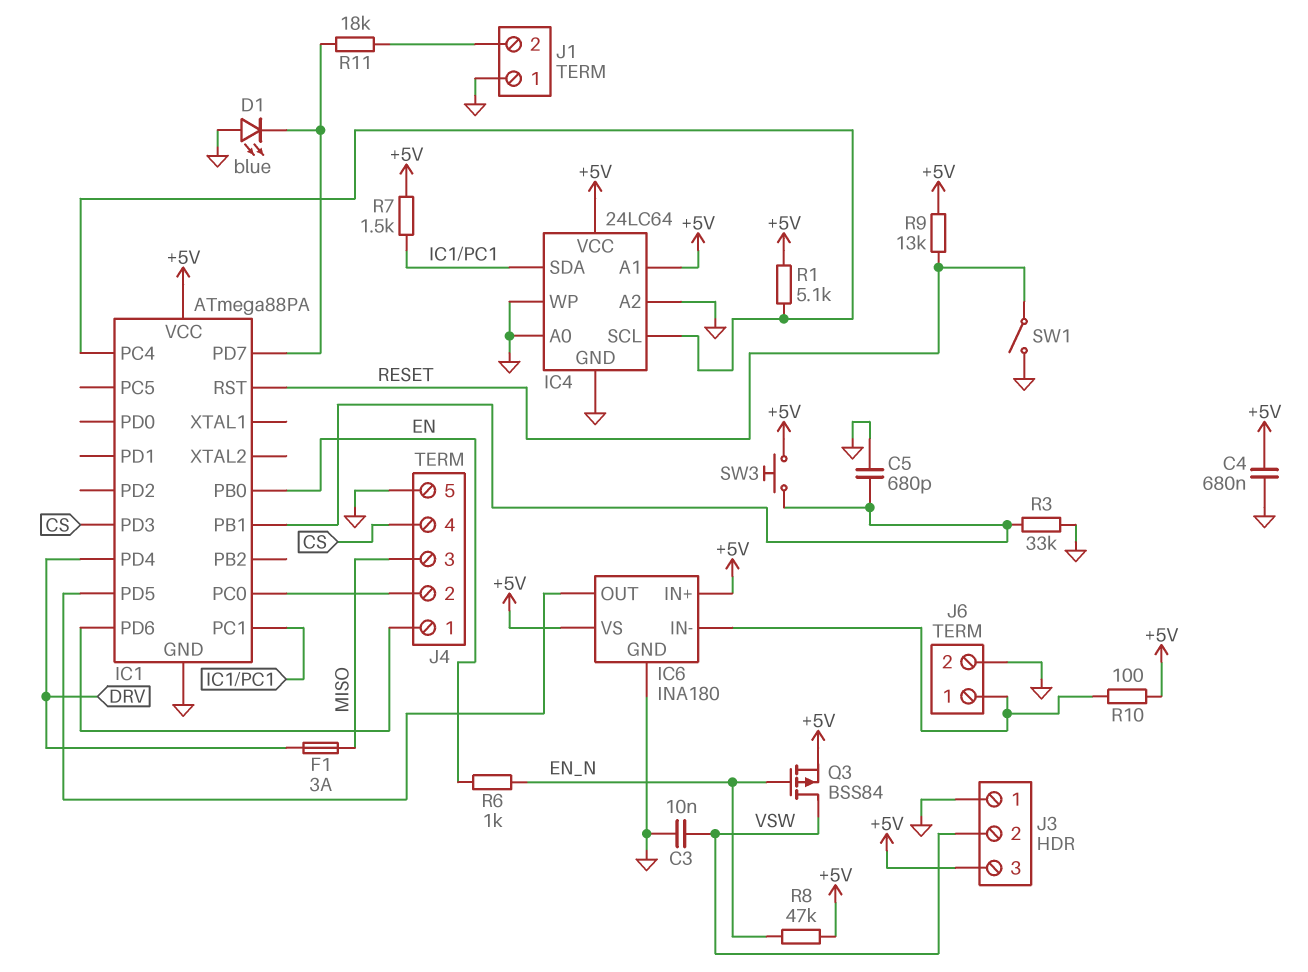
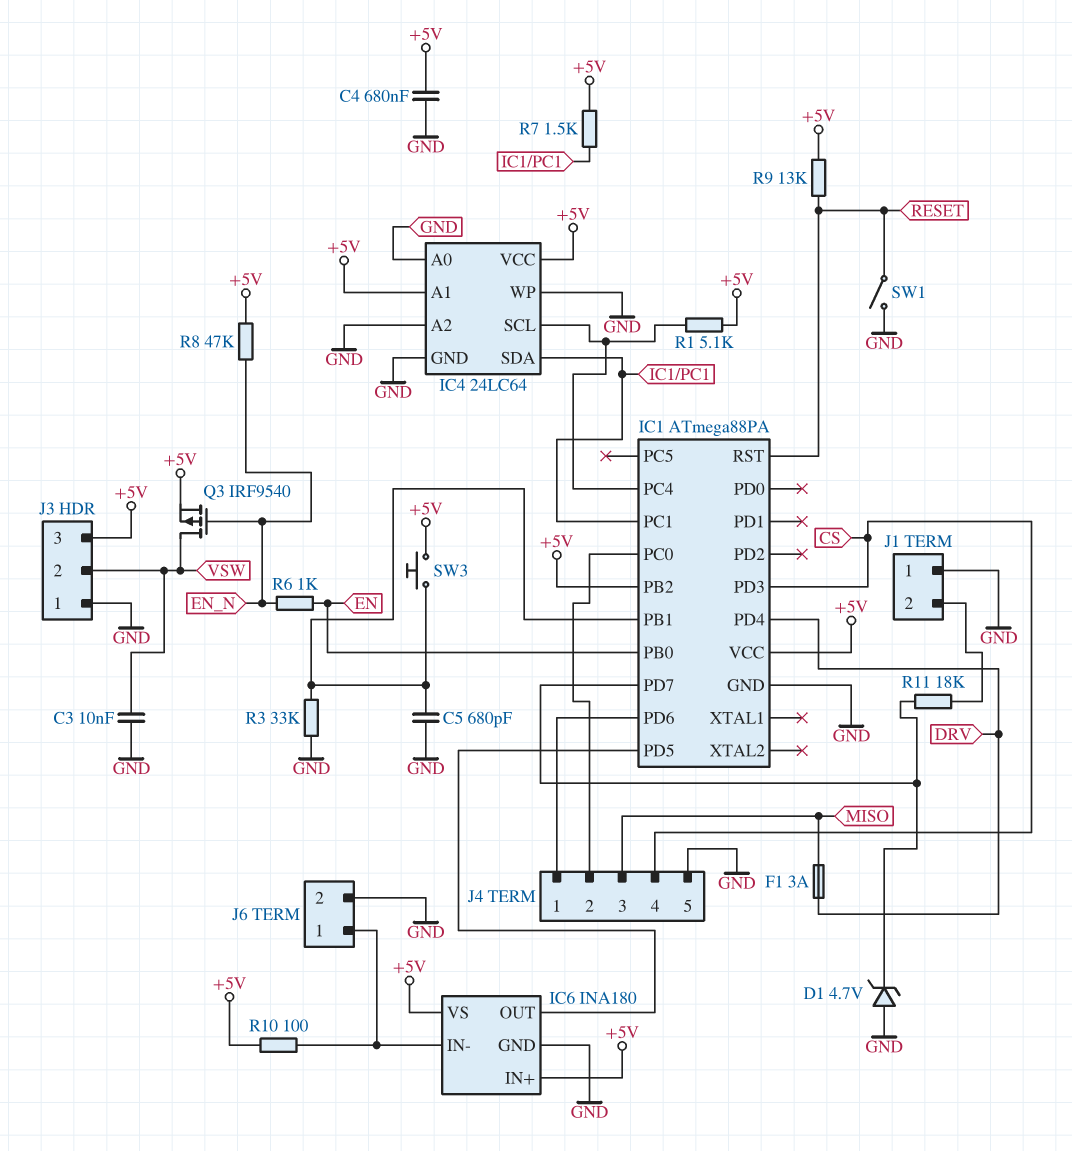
D1: LED blue (A GND, K IC1/PD7) -> zener 4.7V (A GND, K IC1/PD7)
IC1 pin PB2: none -> +5V
Q3: PMOS BSS84 (G EN_N, D VSW, S +5V) -> PMOS IRF9540 (G EN_N, D VSW, S +5V)

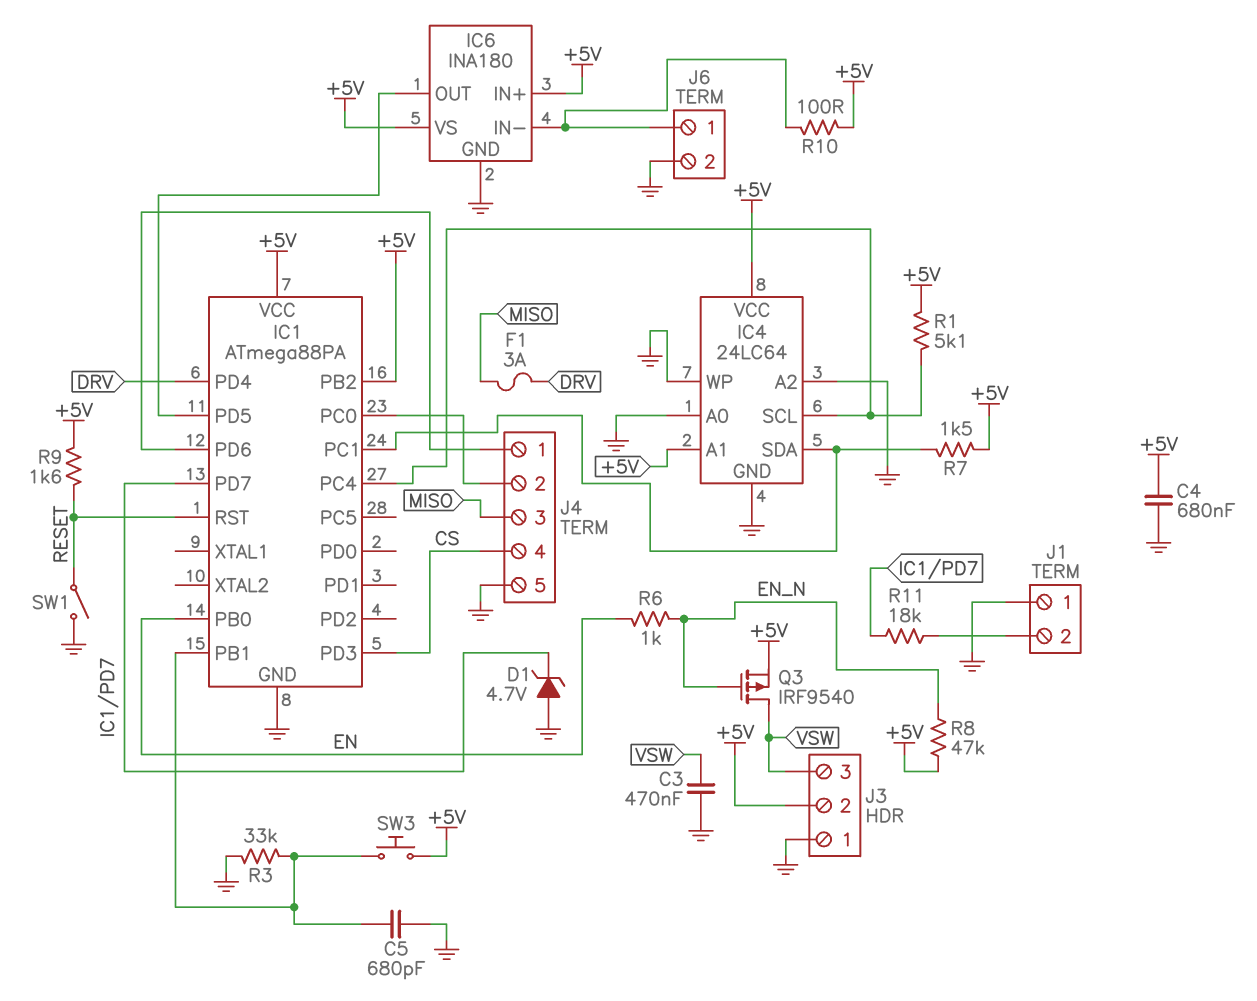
C3: 10nF (GND, VSW) -> 470nF (GND, VSW)
J3 pin 2: VSW -> +5V
J3 pin 3: +5V -> VSW
R9: 13k (+5V, RESET) -> 1.6k (+5V, RESET)

